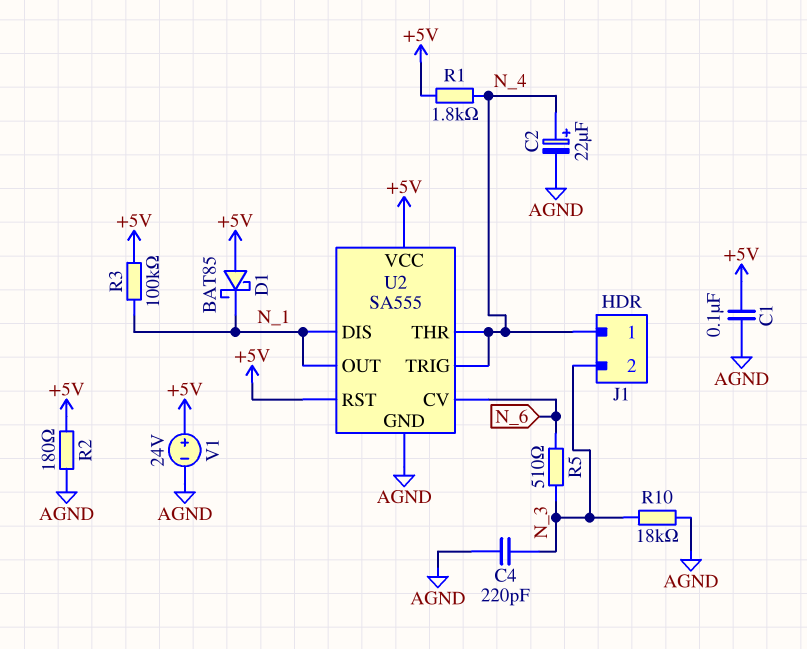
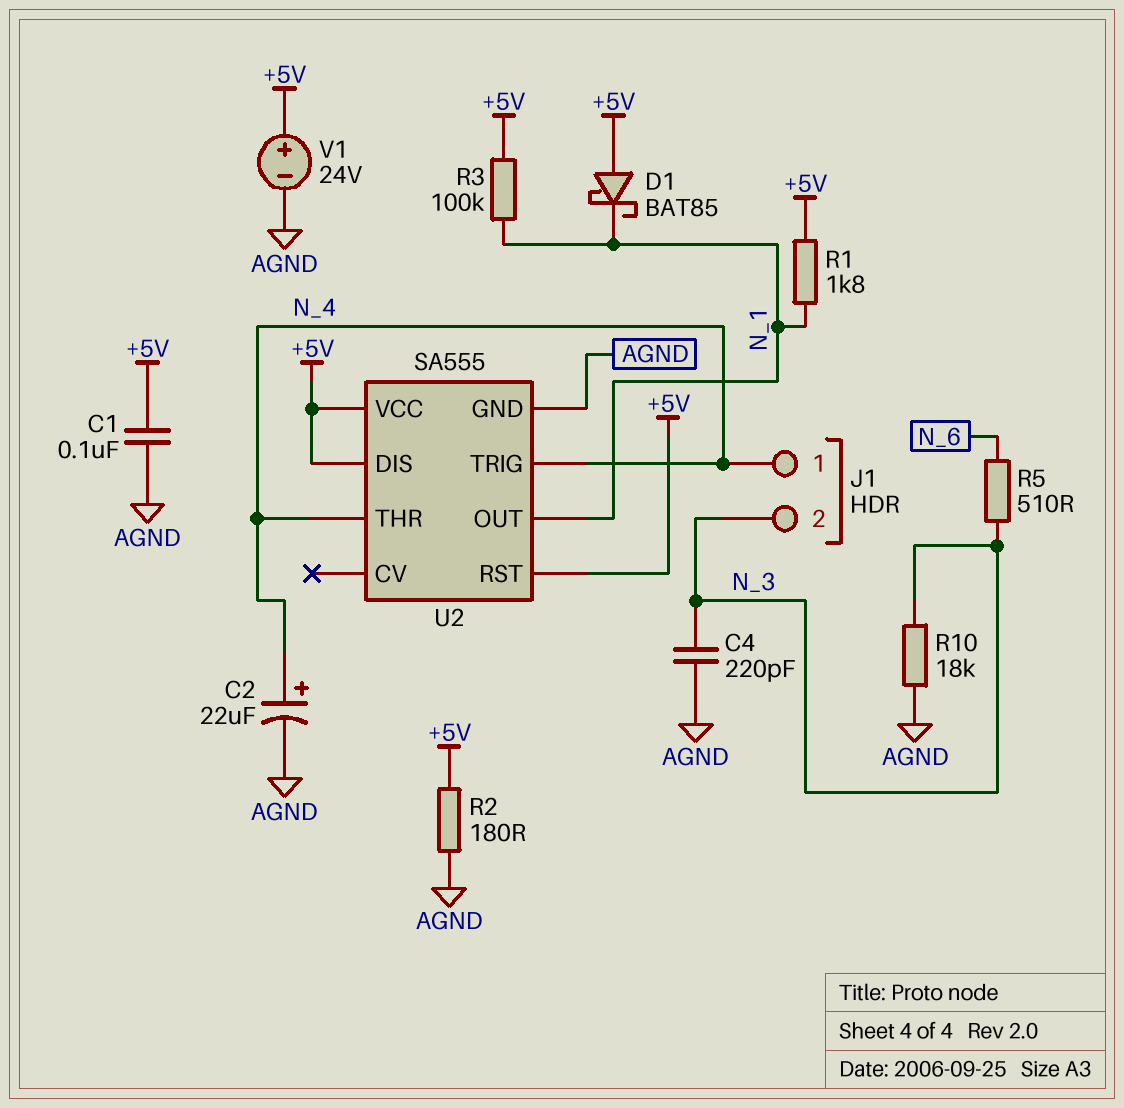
R1: 1.8k (+5V, N_4) -> 1.8k (+5V, N_1)
U2 pin CV: N_6 -> none
U2 pin DIS: N_1 -> +5V

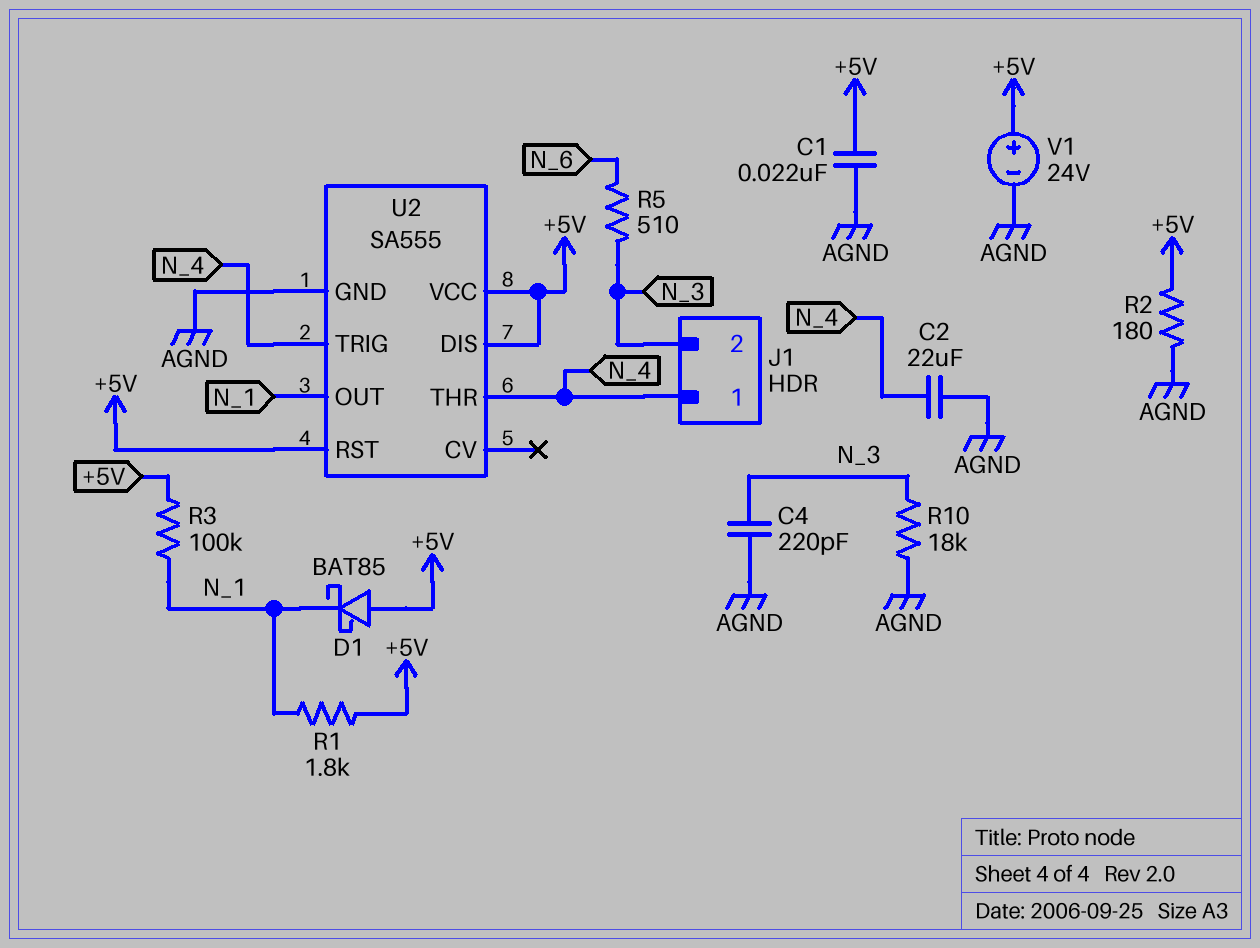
C1: 100nF (+5V, AGND) -> 22nF (+5V, AGND)
C2: 22uF (plus N_4, minus AGND) -> 22uF (AGND, N_4)

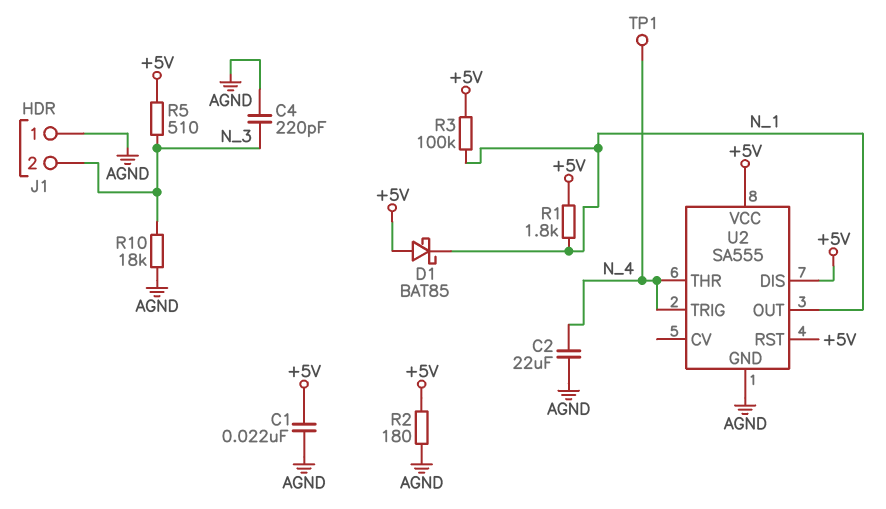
J1 pin 1: N_4 -> AGND
R5: 510 (N_3, N_6) -> 510 (+5V, N_3)
TP1: none -> test point (N_4)
V1: 24V (plus +5V, minus AGND) -> none

